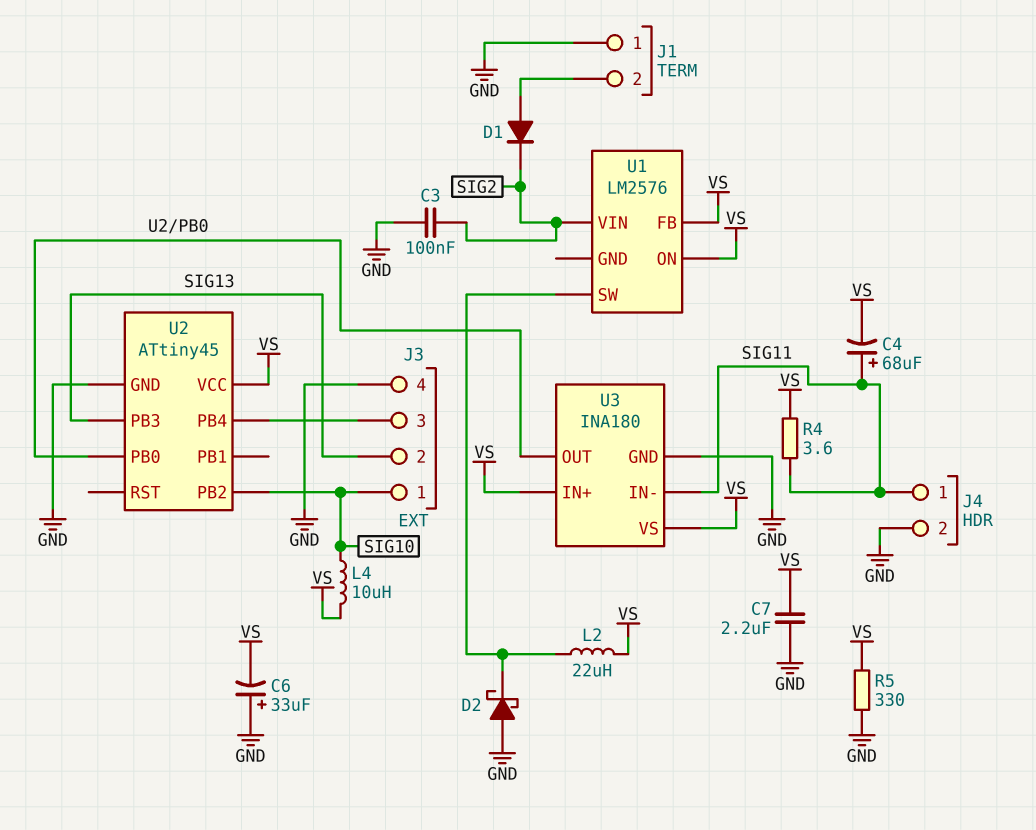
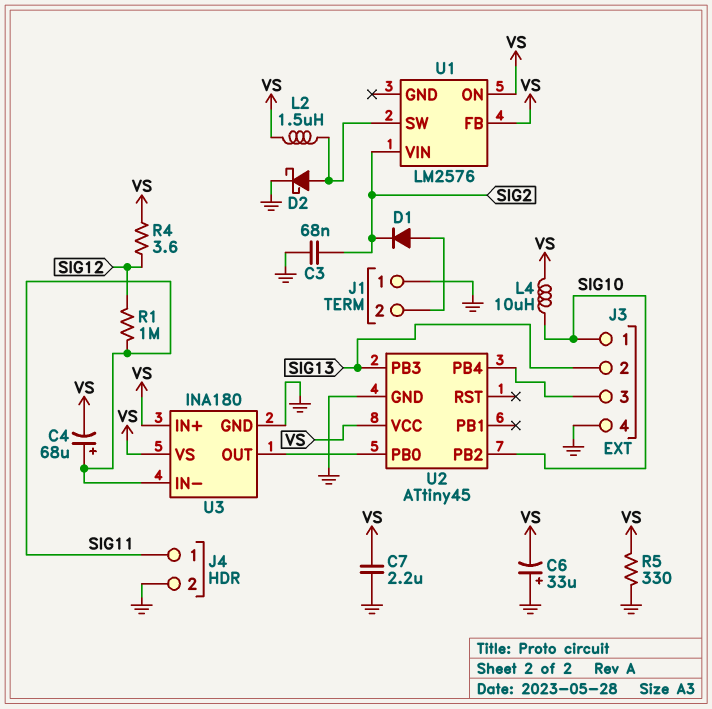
C3: 100nF (GND, SIG2) -> 68nF (GND, SIG2)
D2: schottky (A GND, K U1/SW) -> schottky (A U1/SW, K GND)
L2: 22uH (U1/SW, VS) -> 1.5uH (U1/SW, VS)
R1: none -> 1M (SIG11, SIG12)
R4: 3.6 (SIG11, VS) -> 3.6 (SIG12, VS)

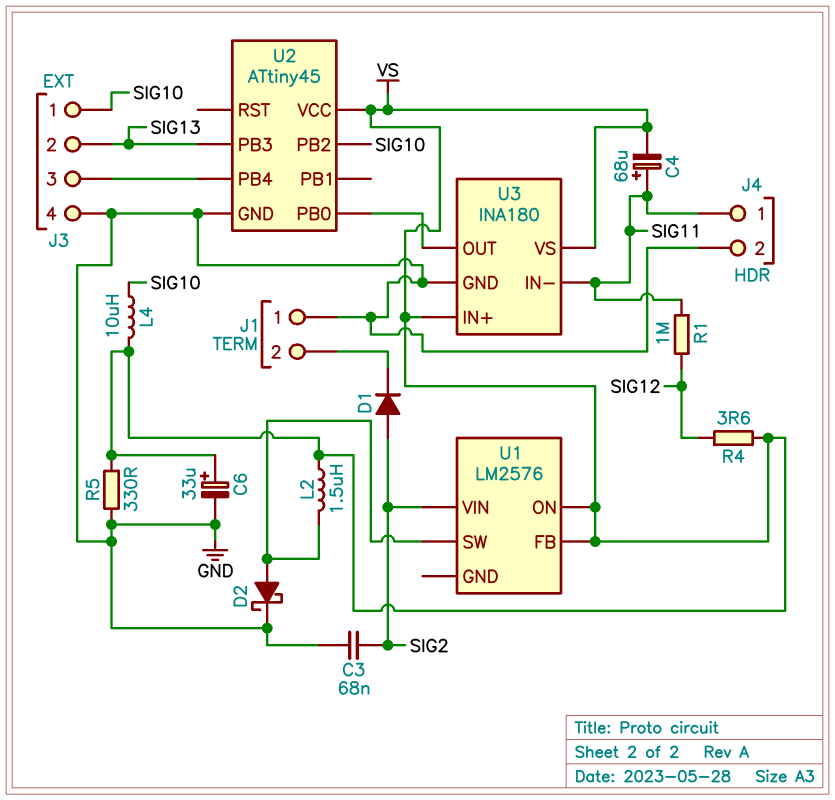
C6: 33uF (plus GND, minus VS) -> 33uF (plus VS, minus GND)
C7: 2.2uF (GND, VS) -> none
D1: diode (A J1/2, K SIG2) -> diode (A SIG2, K J1/2)

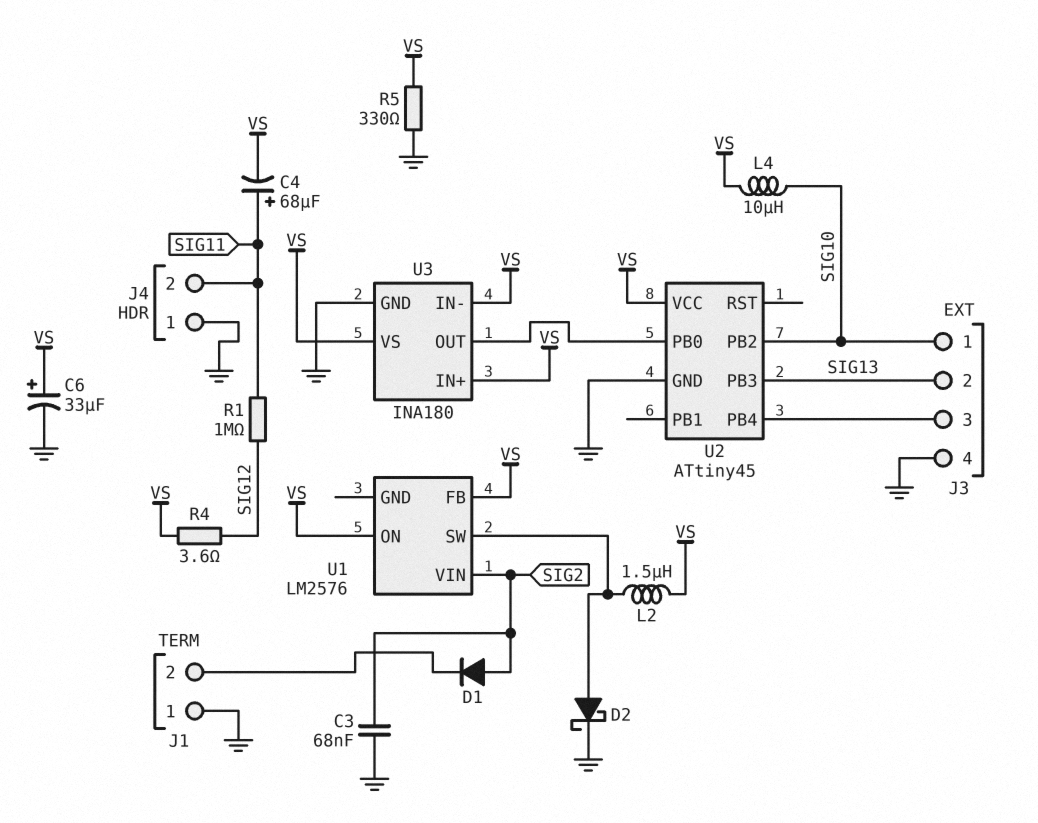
J4 pin 1: SIG11 -> GND
J4 pin 2: GND -> SIG11
U3 pin IN-: SIG11 -> VS

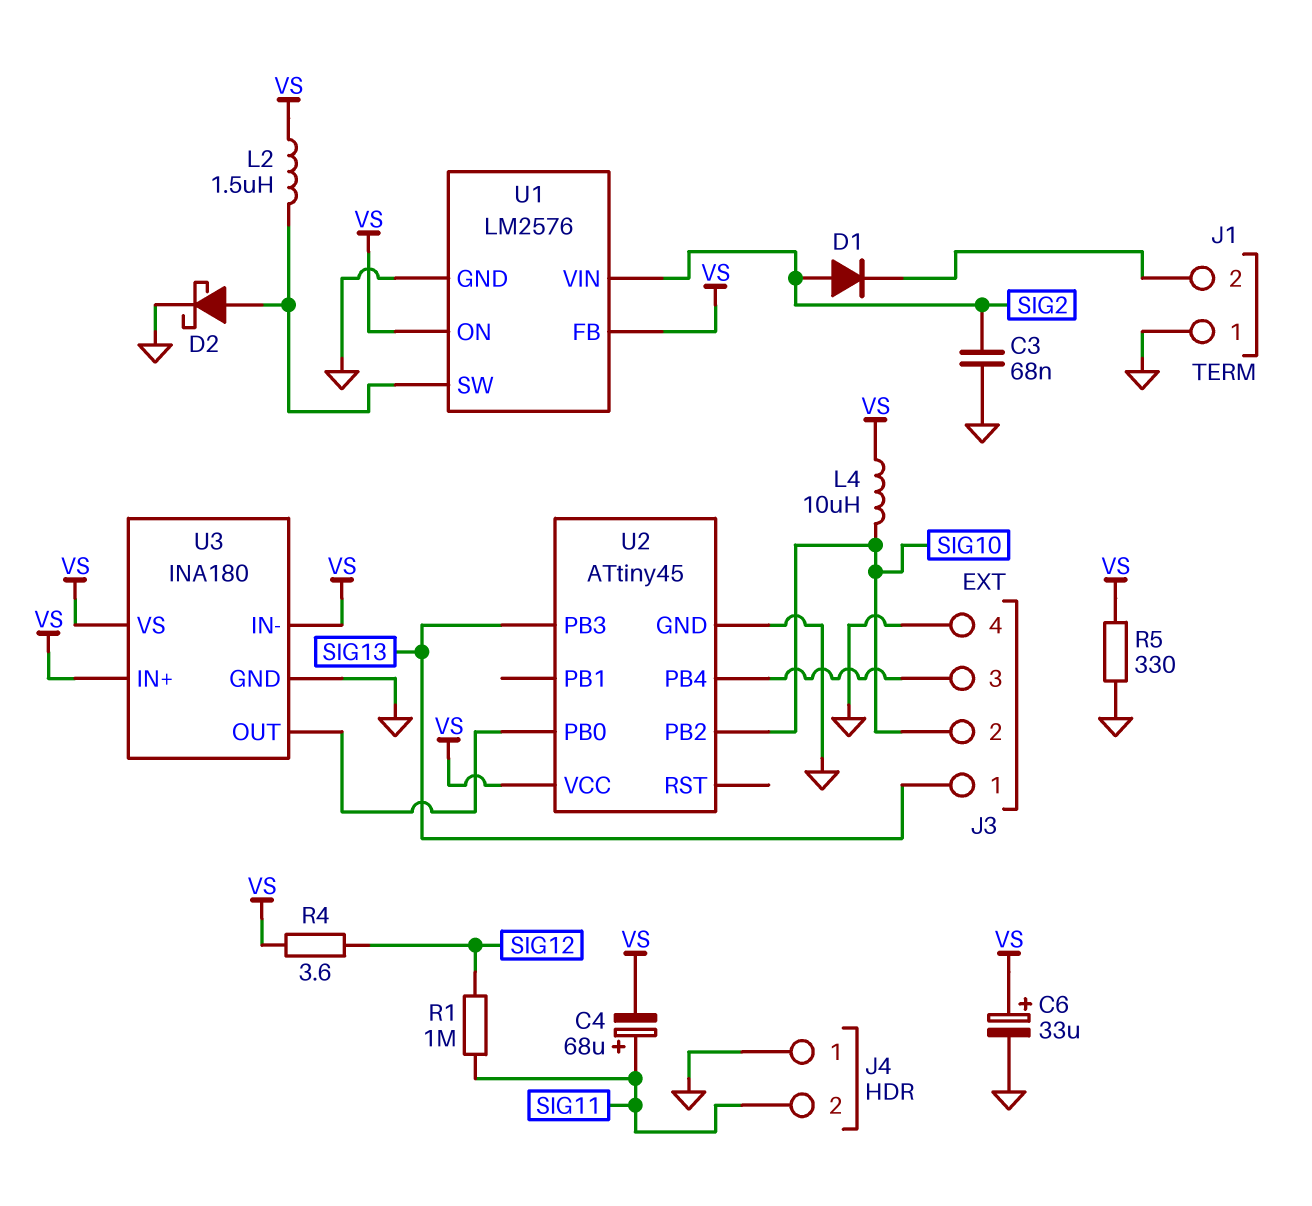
J3 pin 1: SIG10 -> SIG13
J3 pin 2: SIG13 -> SIG10
U1 pin GND: none -> GND

